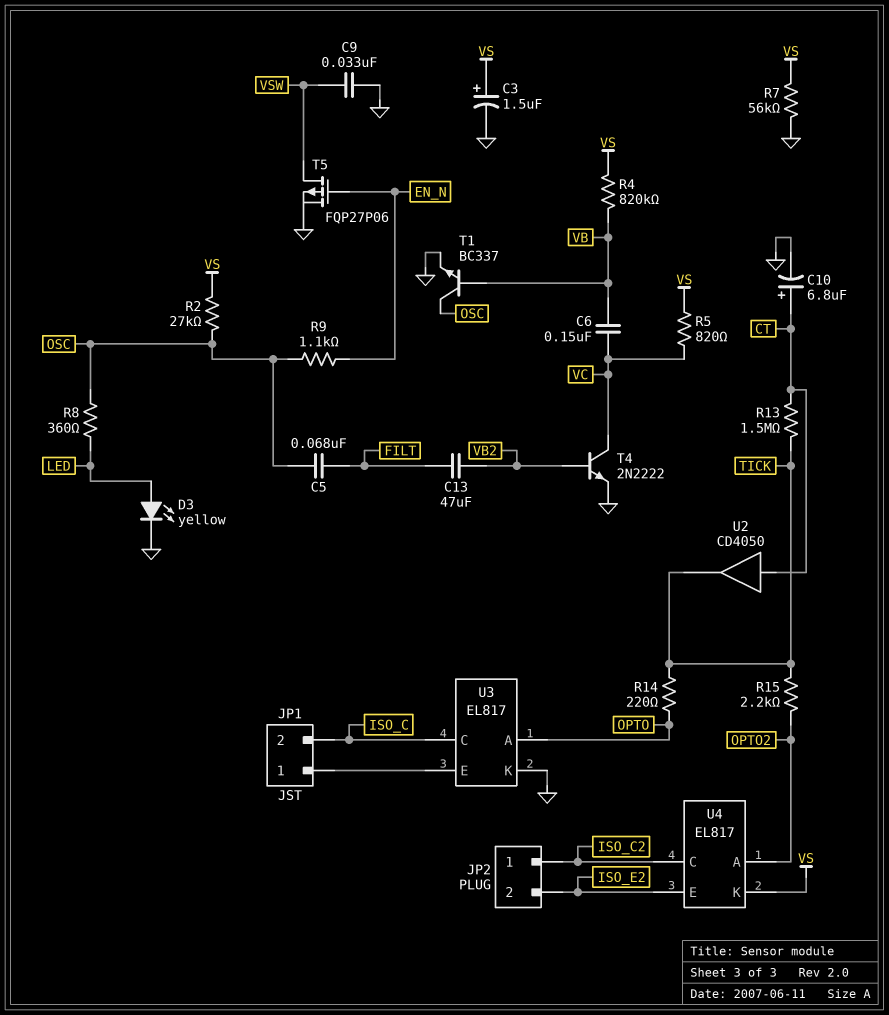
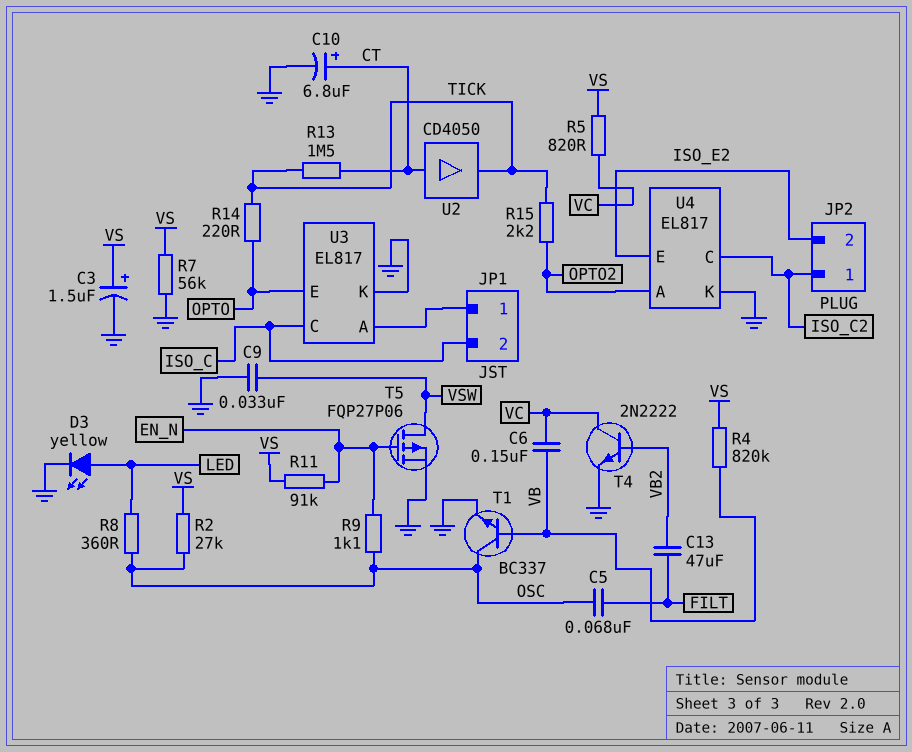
R11: none -> 91k (EN_N, VS)
U3 pin A: OPTO -> JP1/1
U3 pin E: JP1/1 -> OPTO
U4 pin K: VS -> GND

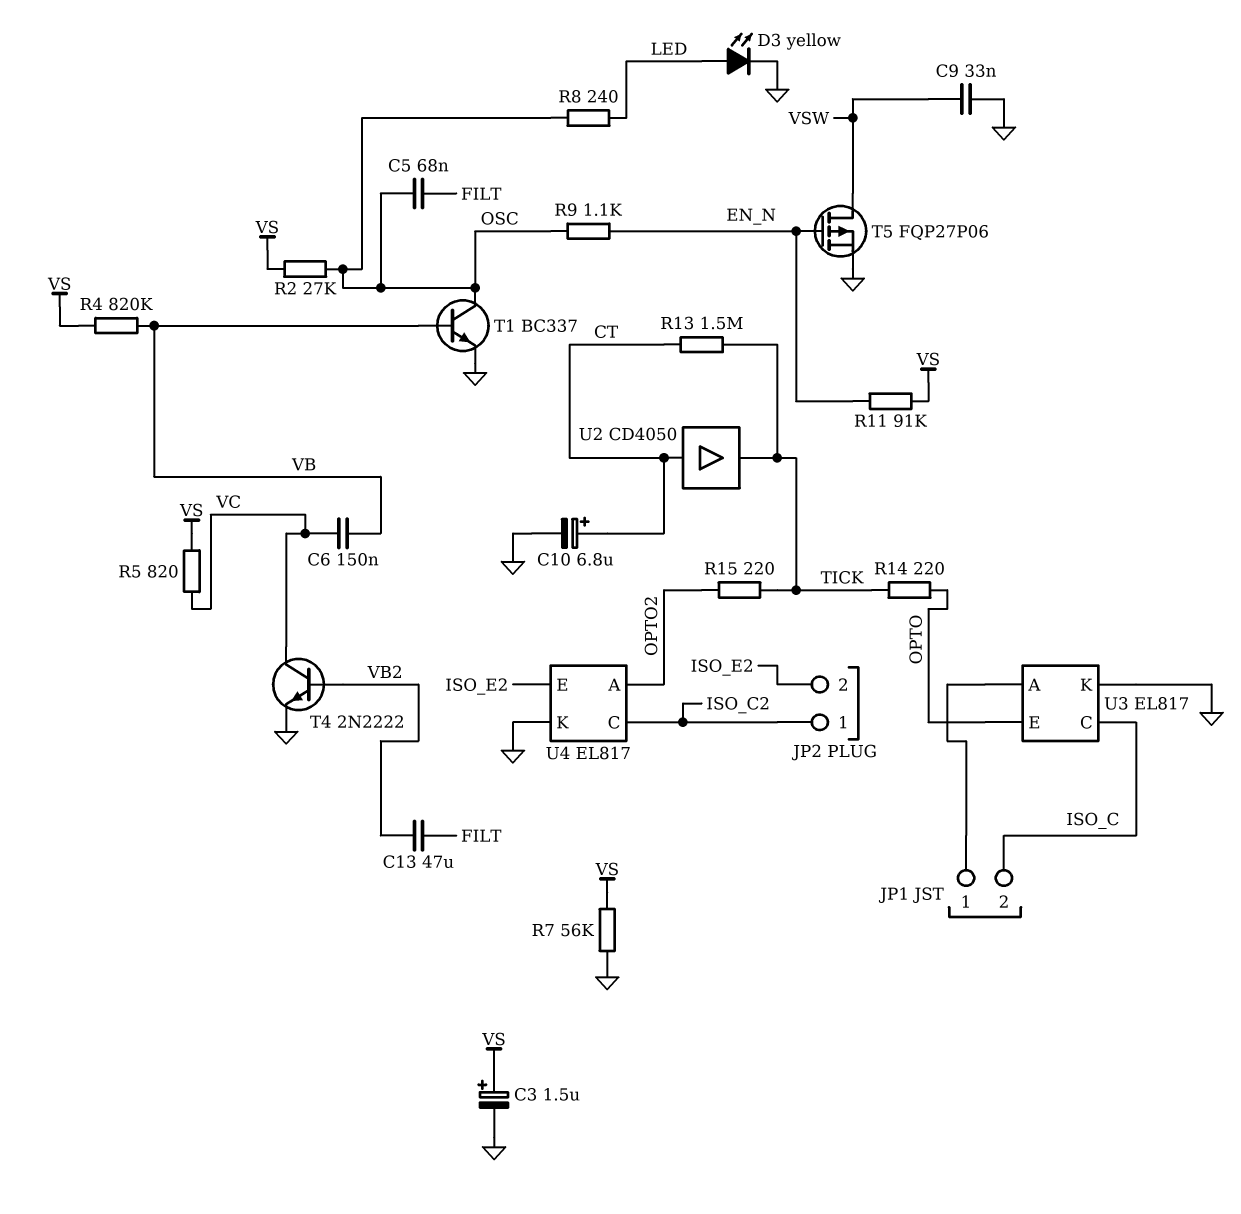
R8: 360 (LED, OSC) -> 240 (LED, OSC)
R15: 2.2k (OPTO2, TICK) -> 220 (OPTO2, TICK)

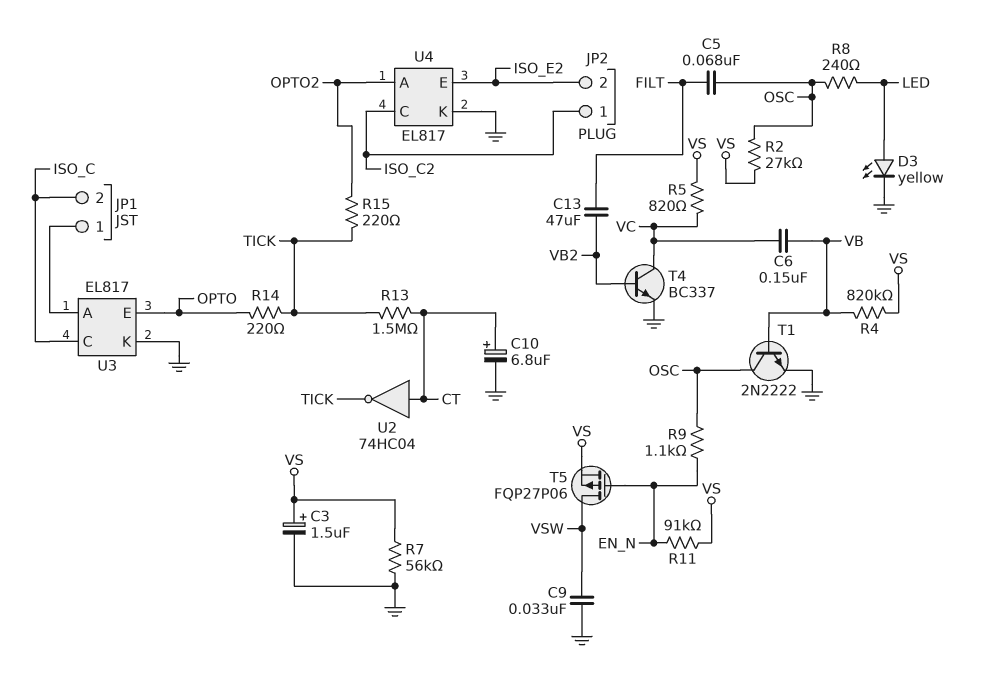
T1: NPN BC337 (B VB, C OSC, E GND) -> NPN 2N2222 (B VB, C OSC, E GND)
T4: NPN 2N2222 (B VB2, C VC, E GND) -> NPN BC337 (B VB2, C VC, E GND)
T5: PMOS FQP27P06 (G EN_N, D VSW, S GND) -> PMOS FQP27P06 (G EN_N, D VSW, S VS)
U2: buffer CD4050 (in CT, out TICK) -> NOT 74HC04 (in CT, out TICK)

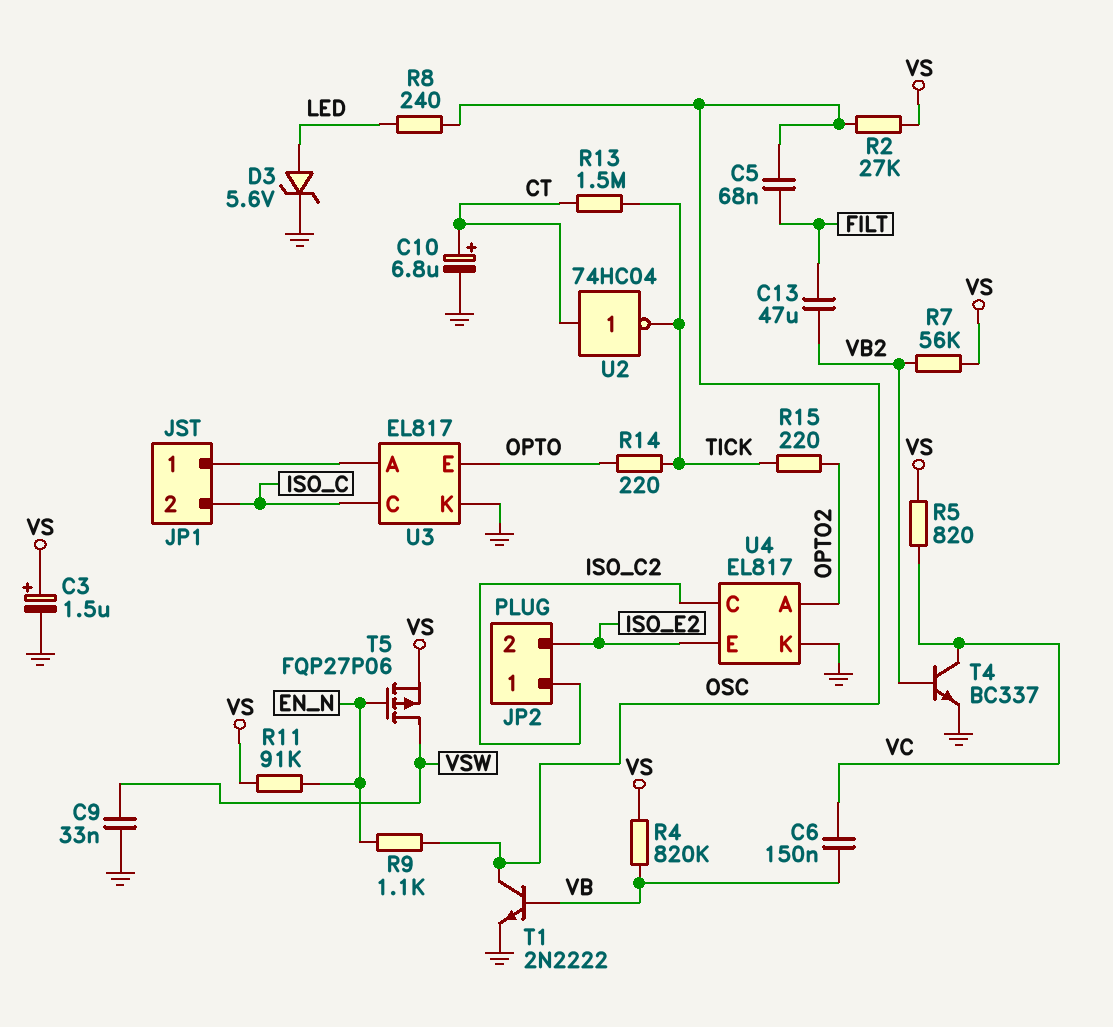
D3: LED yellow (A LED, K GND) -> zener 5.6V (A LED, K GND)
R7: 56k (GND, VS) -> 56k (VB2, VS)

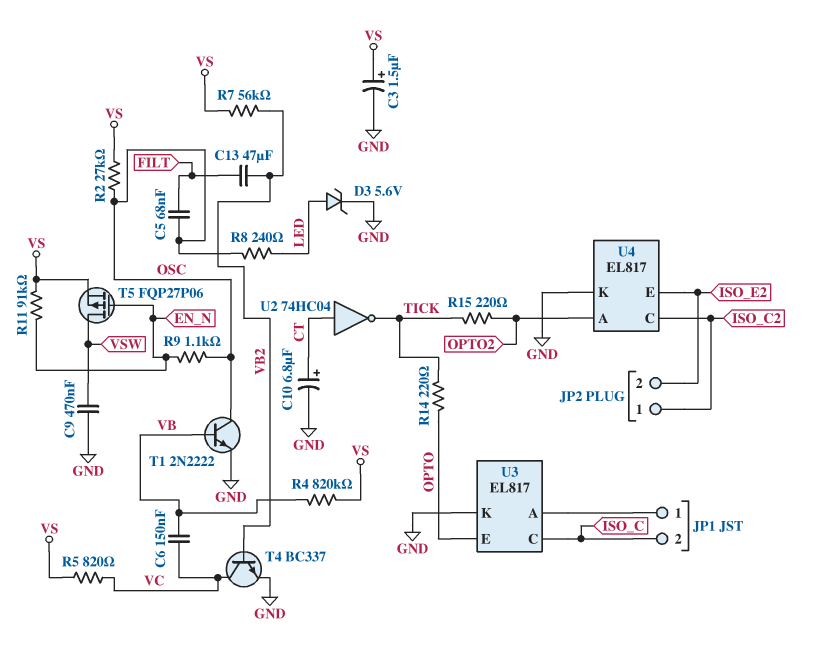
C9: 33nF (GND, VSW) -> 470nF (GND, VSW)
R13: 1.5M (CT, TICK) -> none

